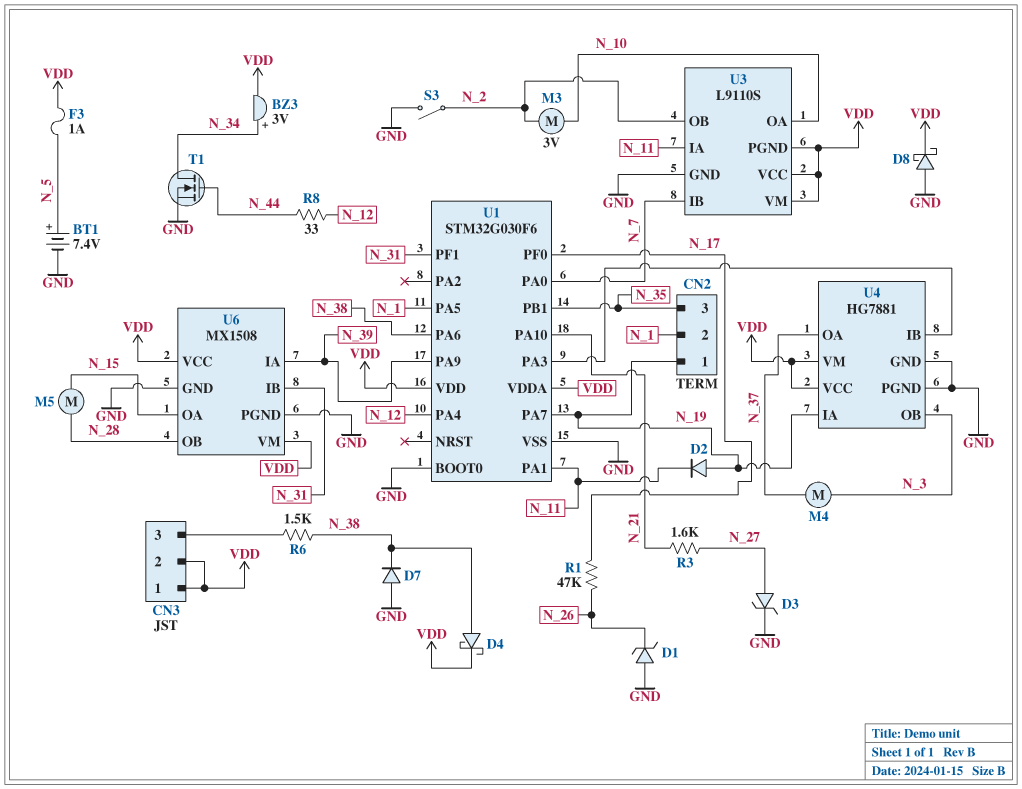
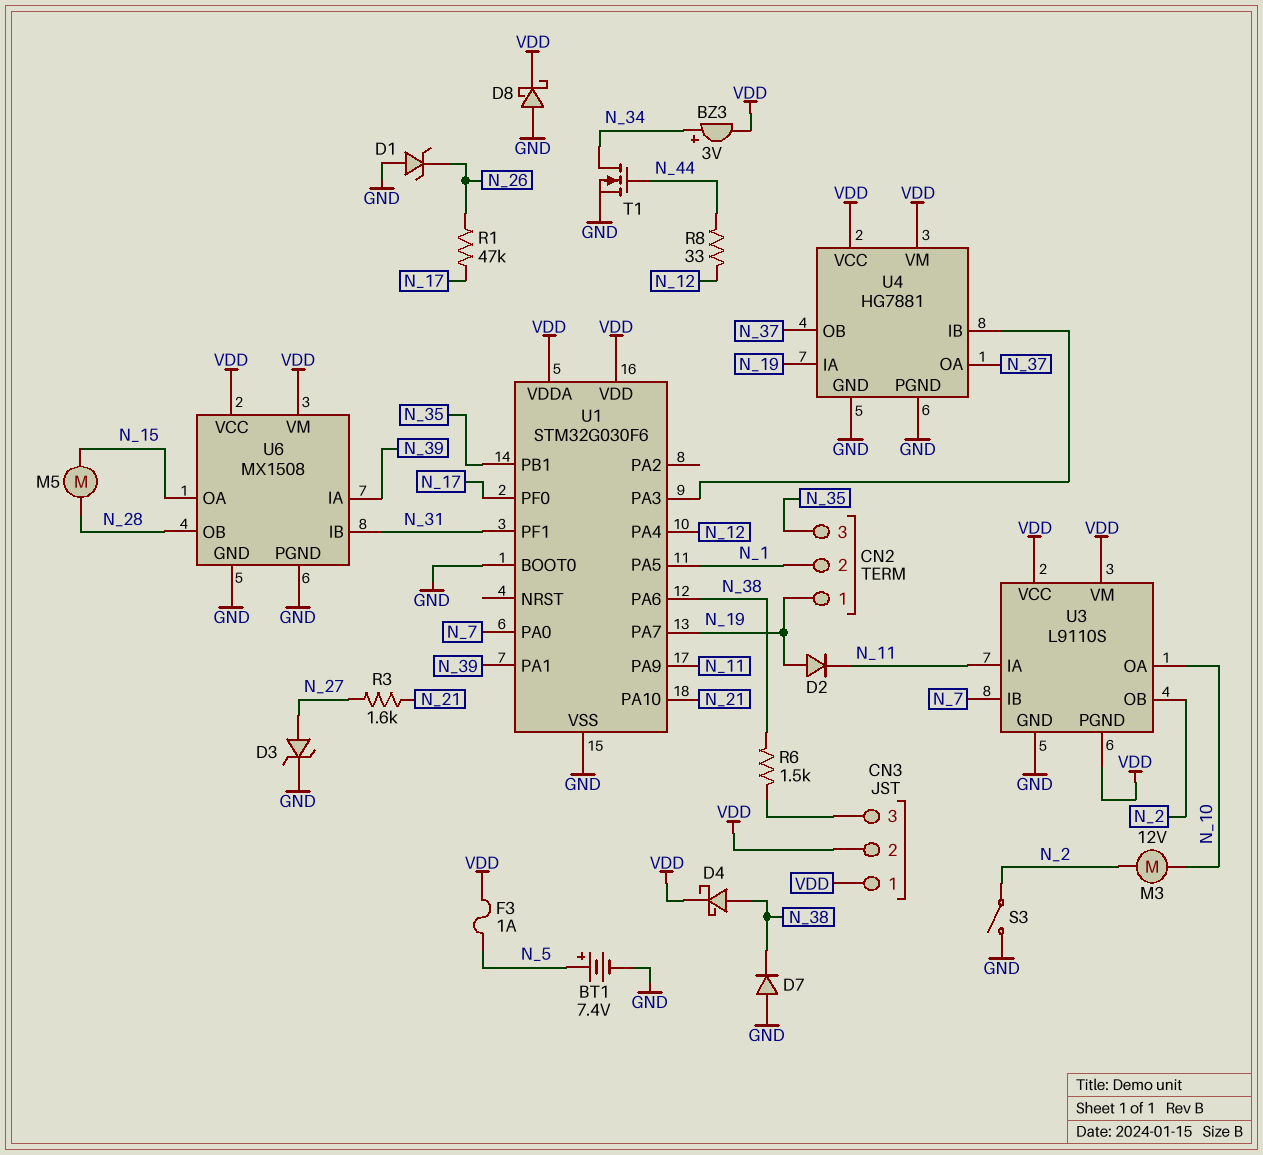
M3: motor 3V (N_2, N_10) -> motor 12V (N_2, N_10)
M4: motor (N_3, N_37) -> none
U1 pin PA1: N_11 -> N_39
U1 pin PA9: N_39 -> N_11
U4 pin OB: N_3 -> N_37

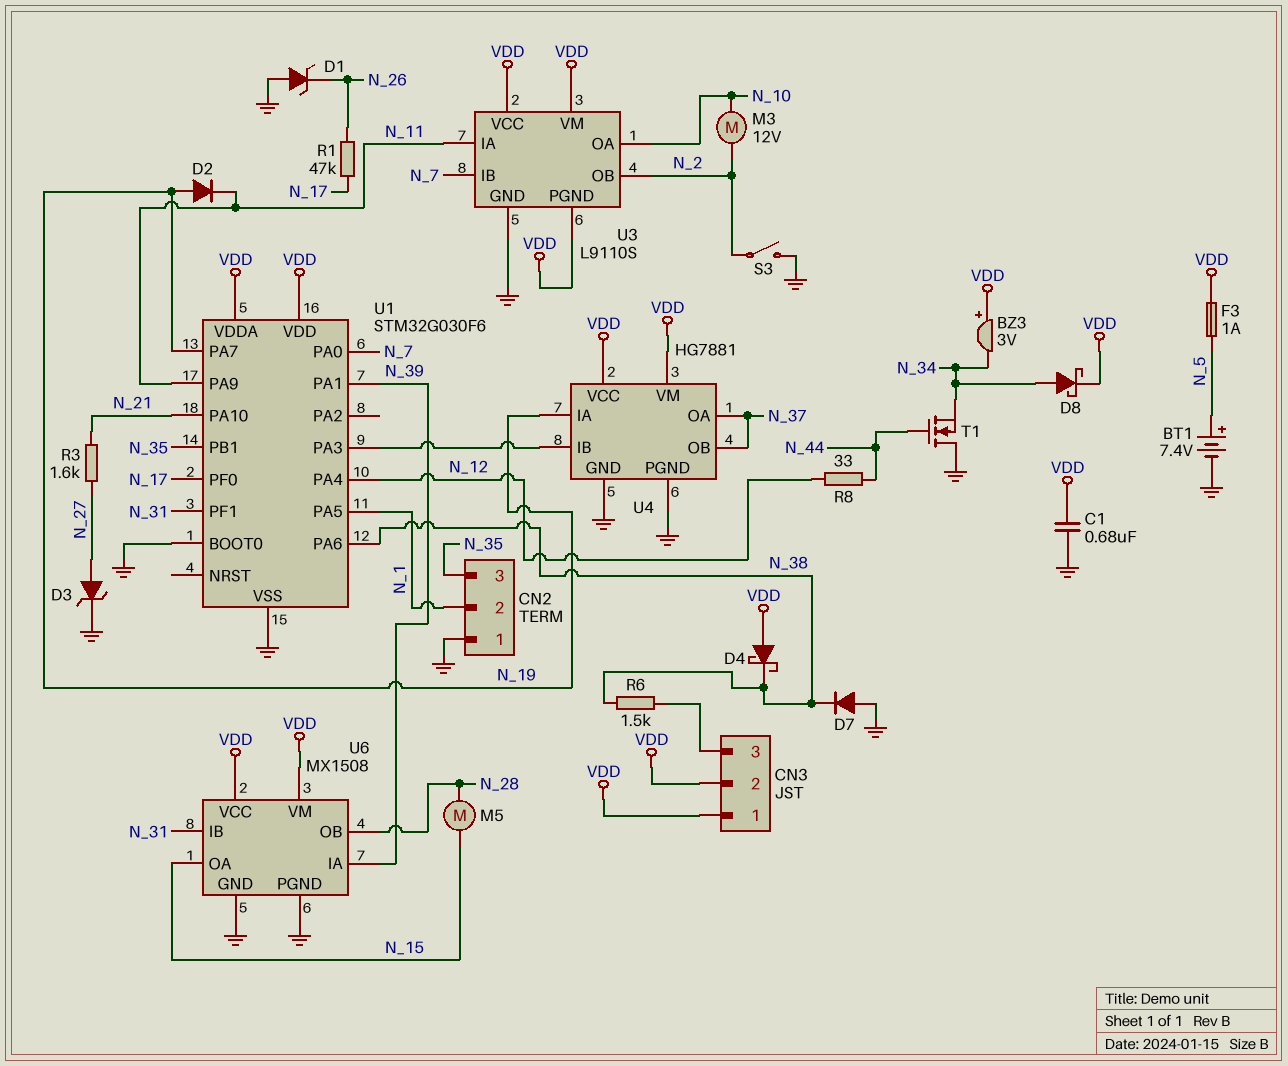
BZ3: buzzer 3V (plus N_34, minus VDD) -> buzzer 3V (plus VDD, minus N_34)
C1: none -> 680nF (GND, VDD)
CN2 pin 1: N_19 -> GND
D4: schottky (A N_38, K VDD) -> schottky (A VDD, K N_38)
D8: schottky (A GND, K VDD) -> schottky (A N_34, K VDD)
T1: NMOS (G N_44, D N_34, S GND) -> NMOS (G N_44, D GND, S N_34)

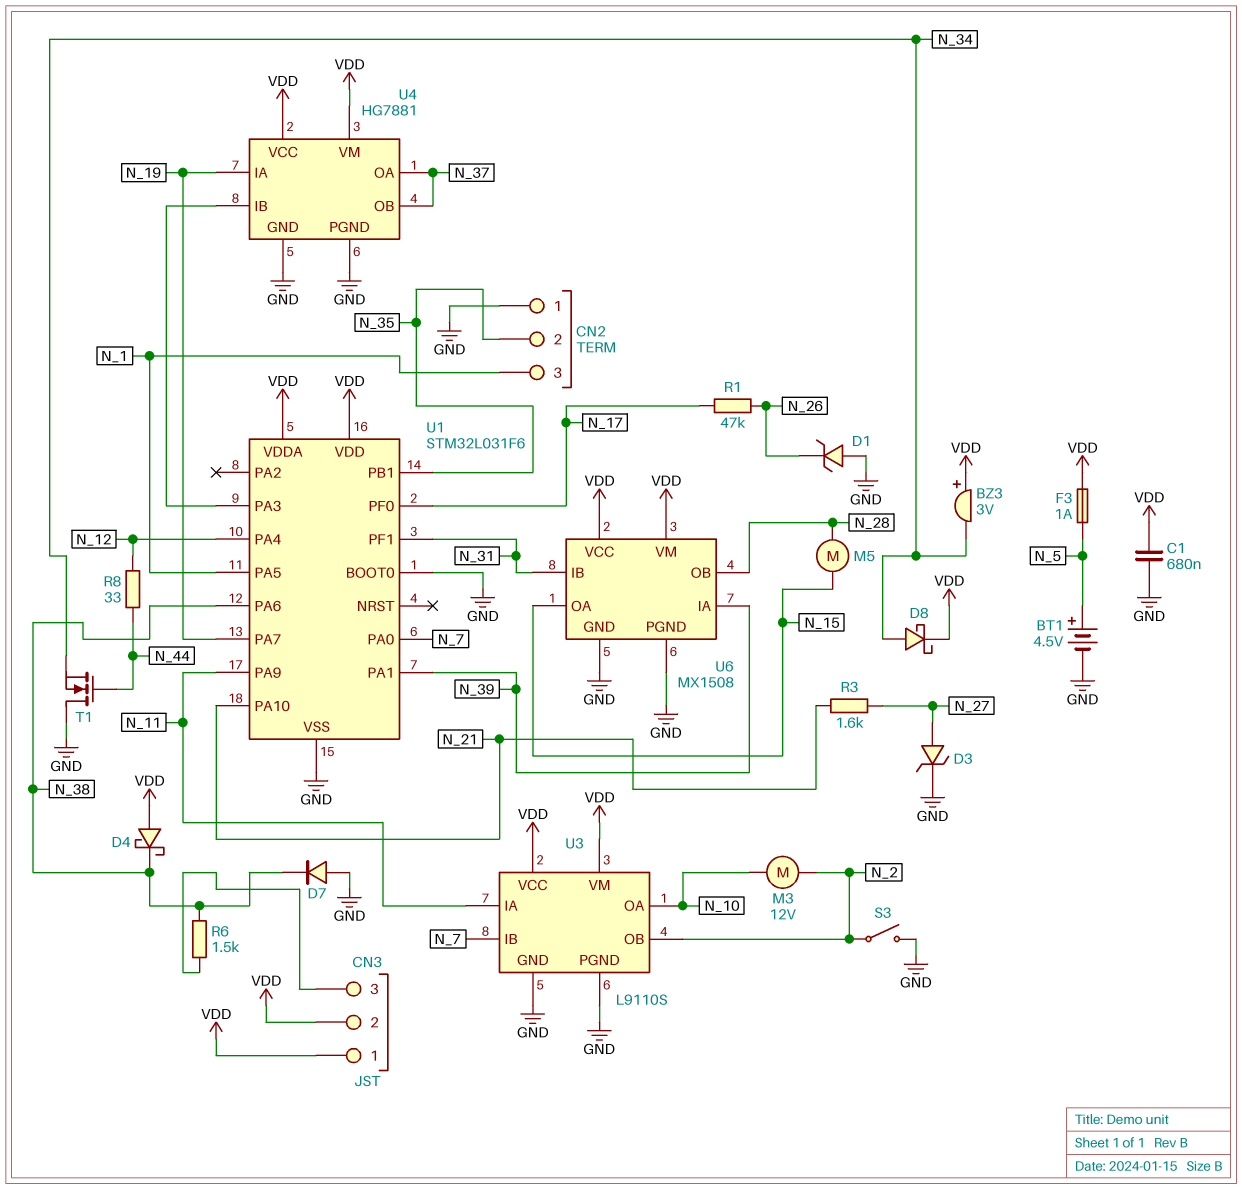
BT1: 7.4V (plus N_5, minus GND) -> 4.5V (plus N_5, minus GND)
CN2 pin 2: N_1 -> N_35
CN2 pin 3: N_35 -> N_1
D2: diode (A N_19, K N_11) -> none
U1: STM32G030F6 -> STM32L031F6
U3 pin PGND: VDD -> GND

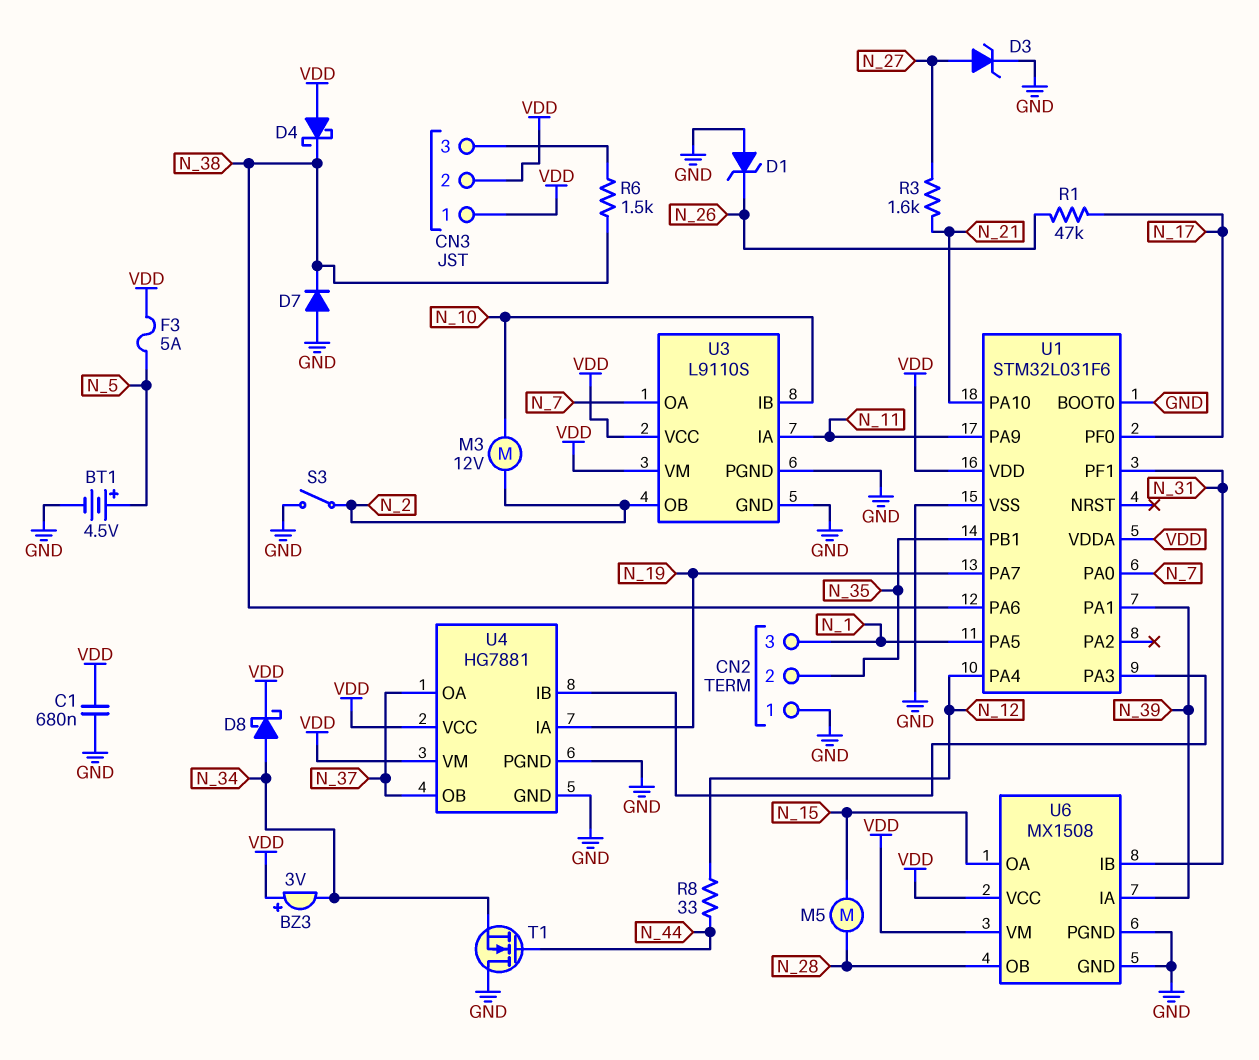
F3: 1A (N_5, VDD) -> 5A (N_5, VDD)
U3 pin IB: N_7 -> N_10
U3 pin OA: N_10 -> N_7

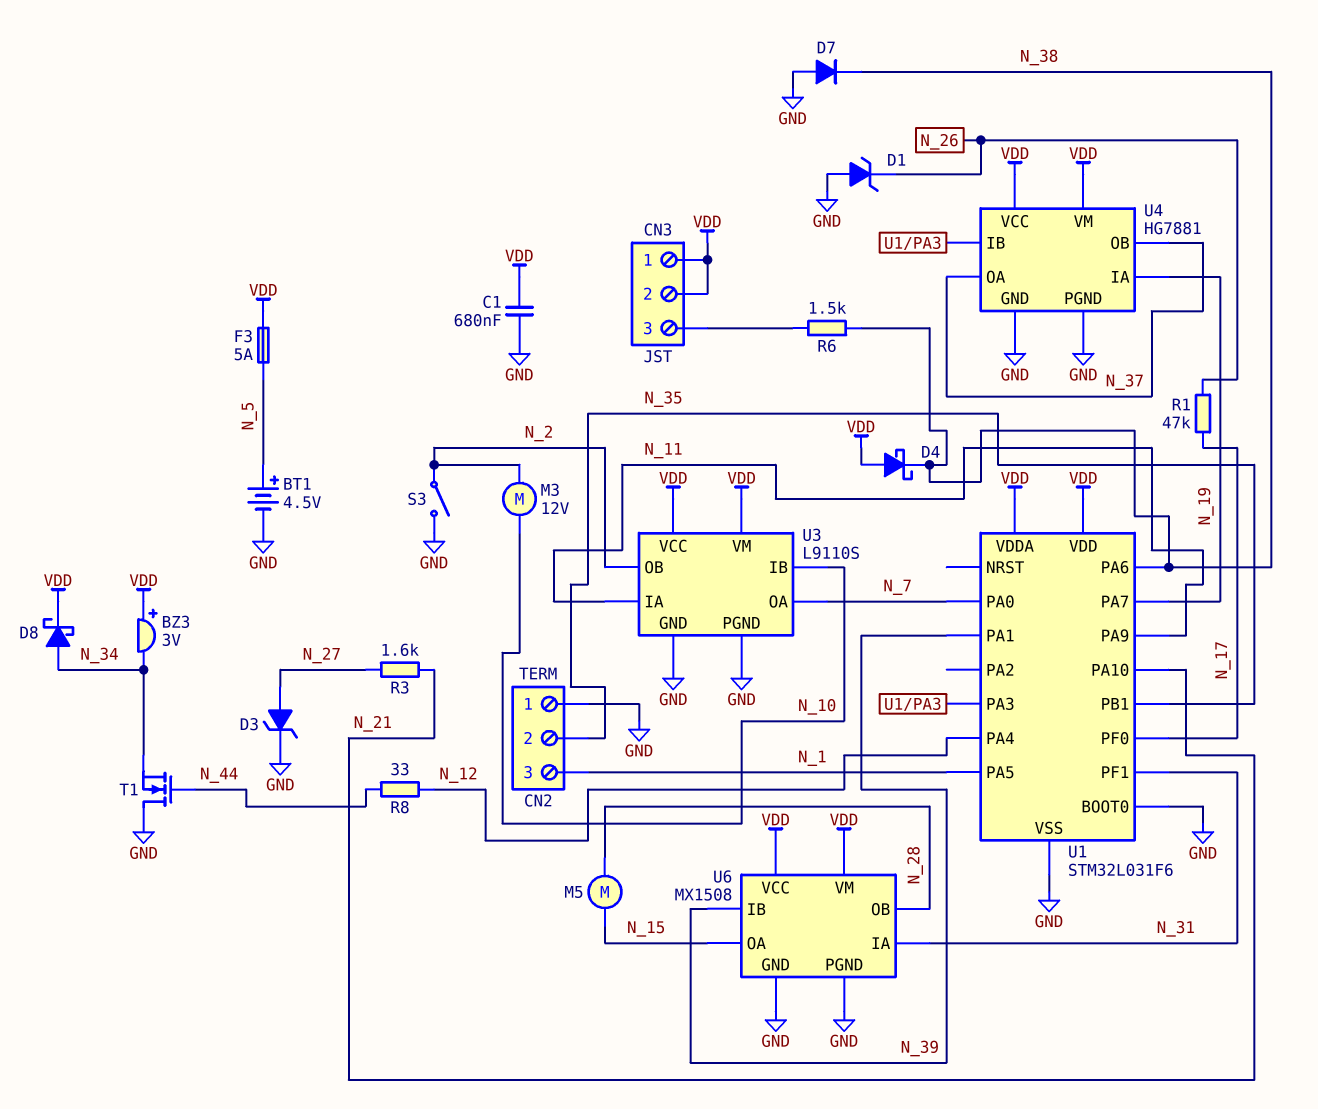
U6 pin IA: N_39 -> N_31
U6 pin IB: N_31 -> N_39

